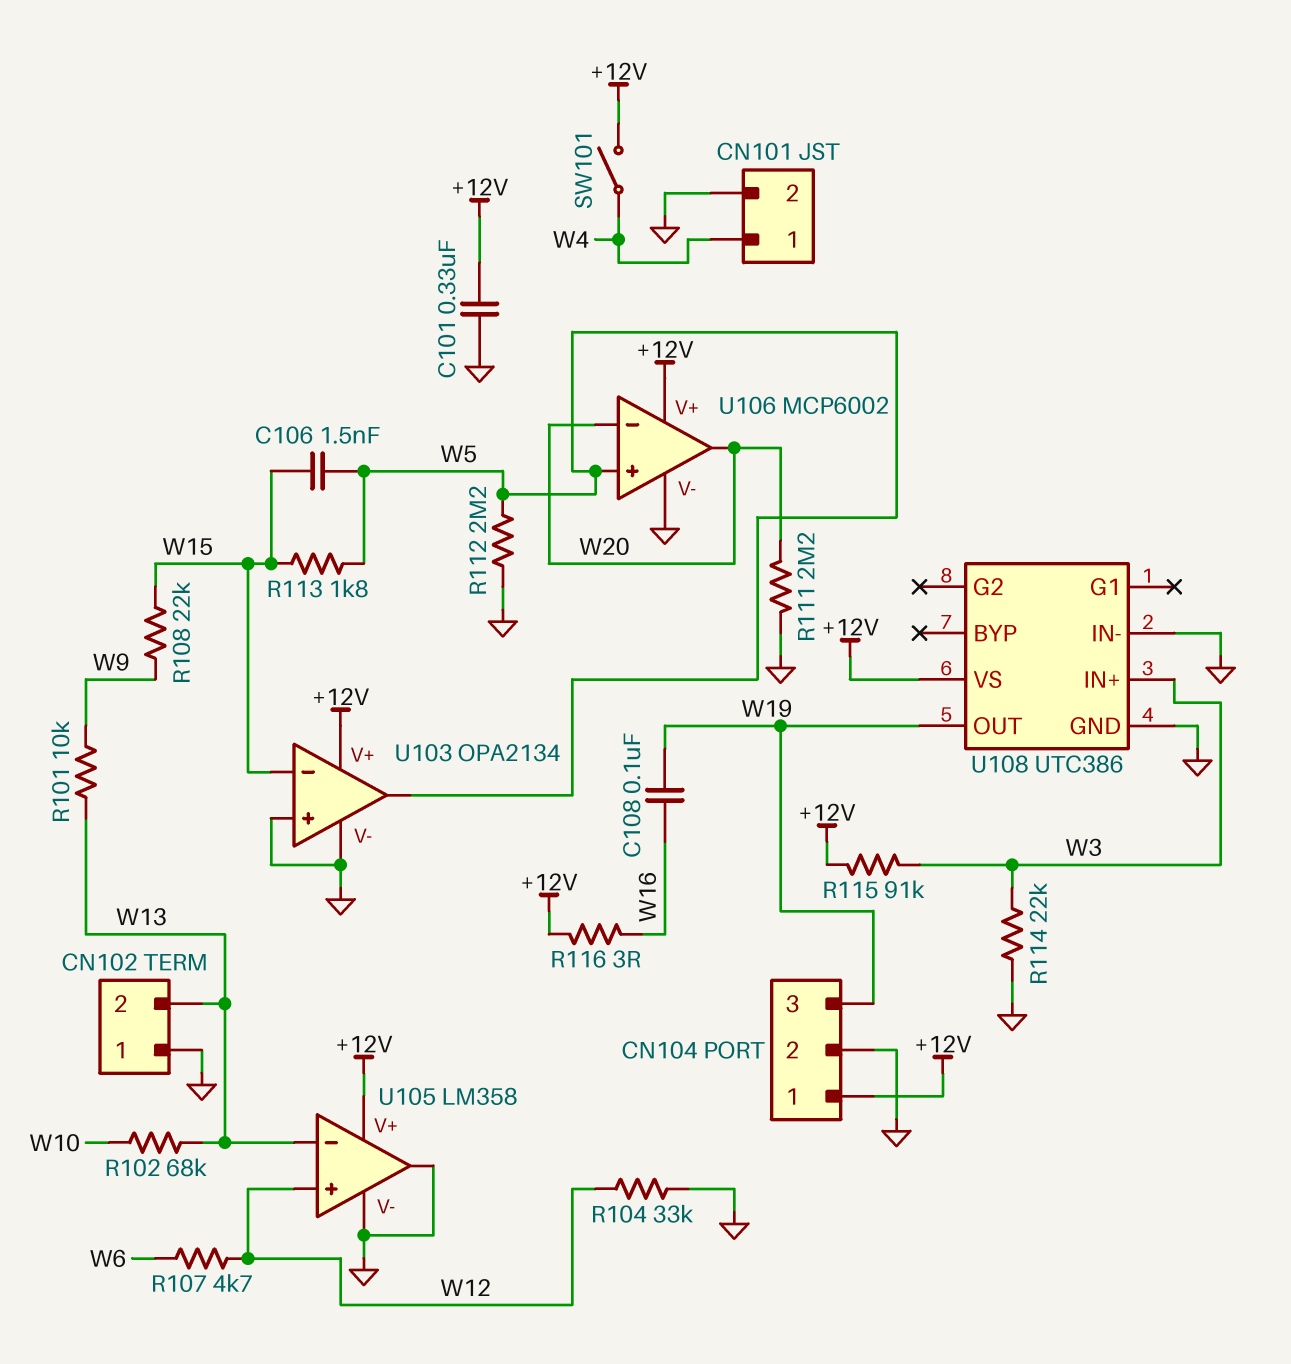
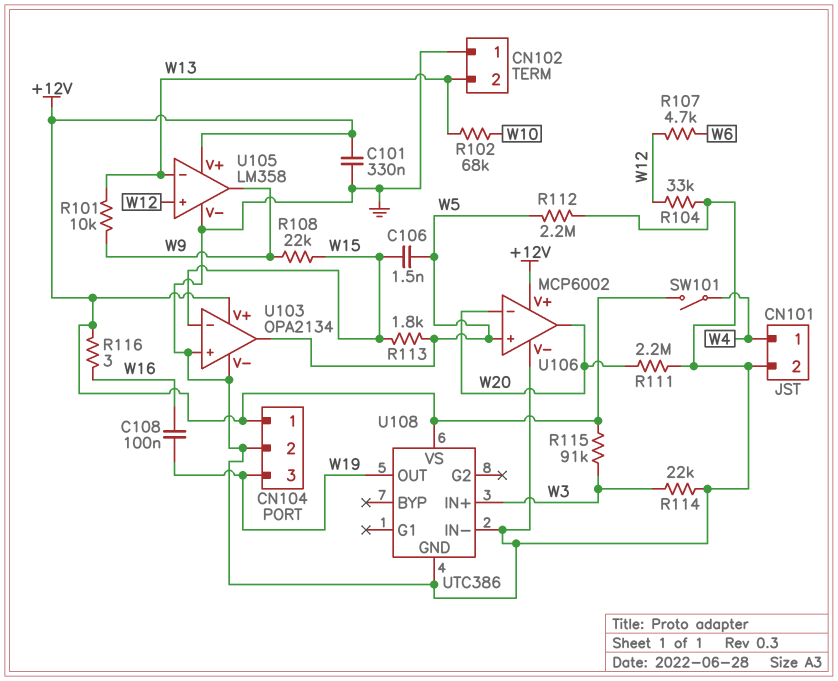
U105 pin out: GND -> W9

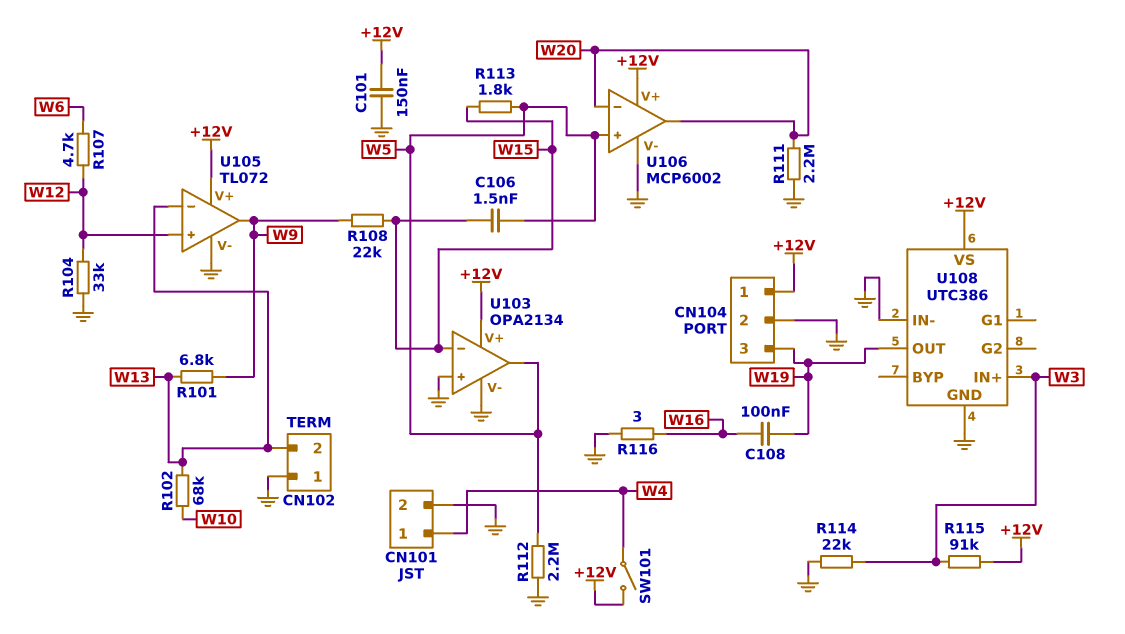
C101: 330nF (+12V, GND) -> 150nF (+12V, GND)
R101: 10k (W9, W13) -> 6.8k (W9, W13)
R116: 3 (+12V, W16) -> 3 (GND, W16)
U105: LM358 -> TL072

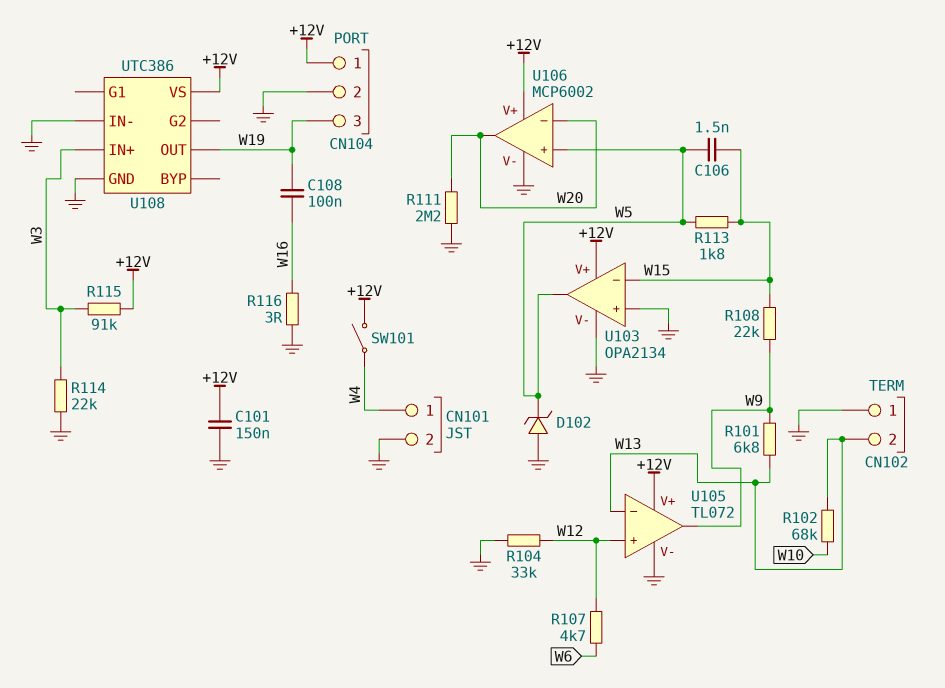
D102: none -> zener (A GND, K W5)
R112: 2.2M (GND, W5) -> none

